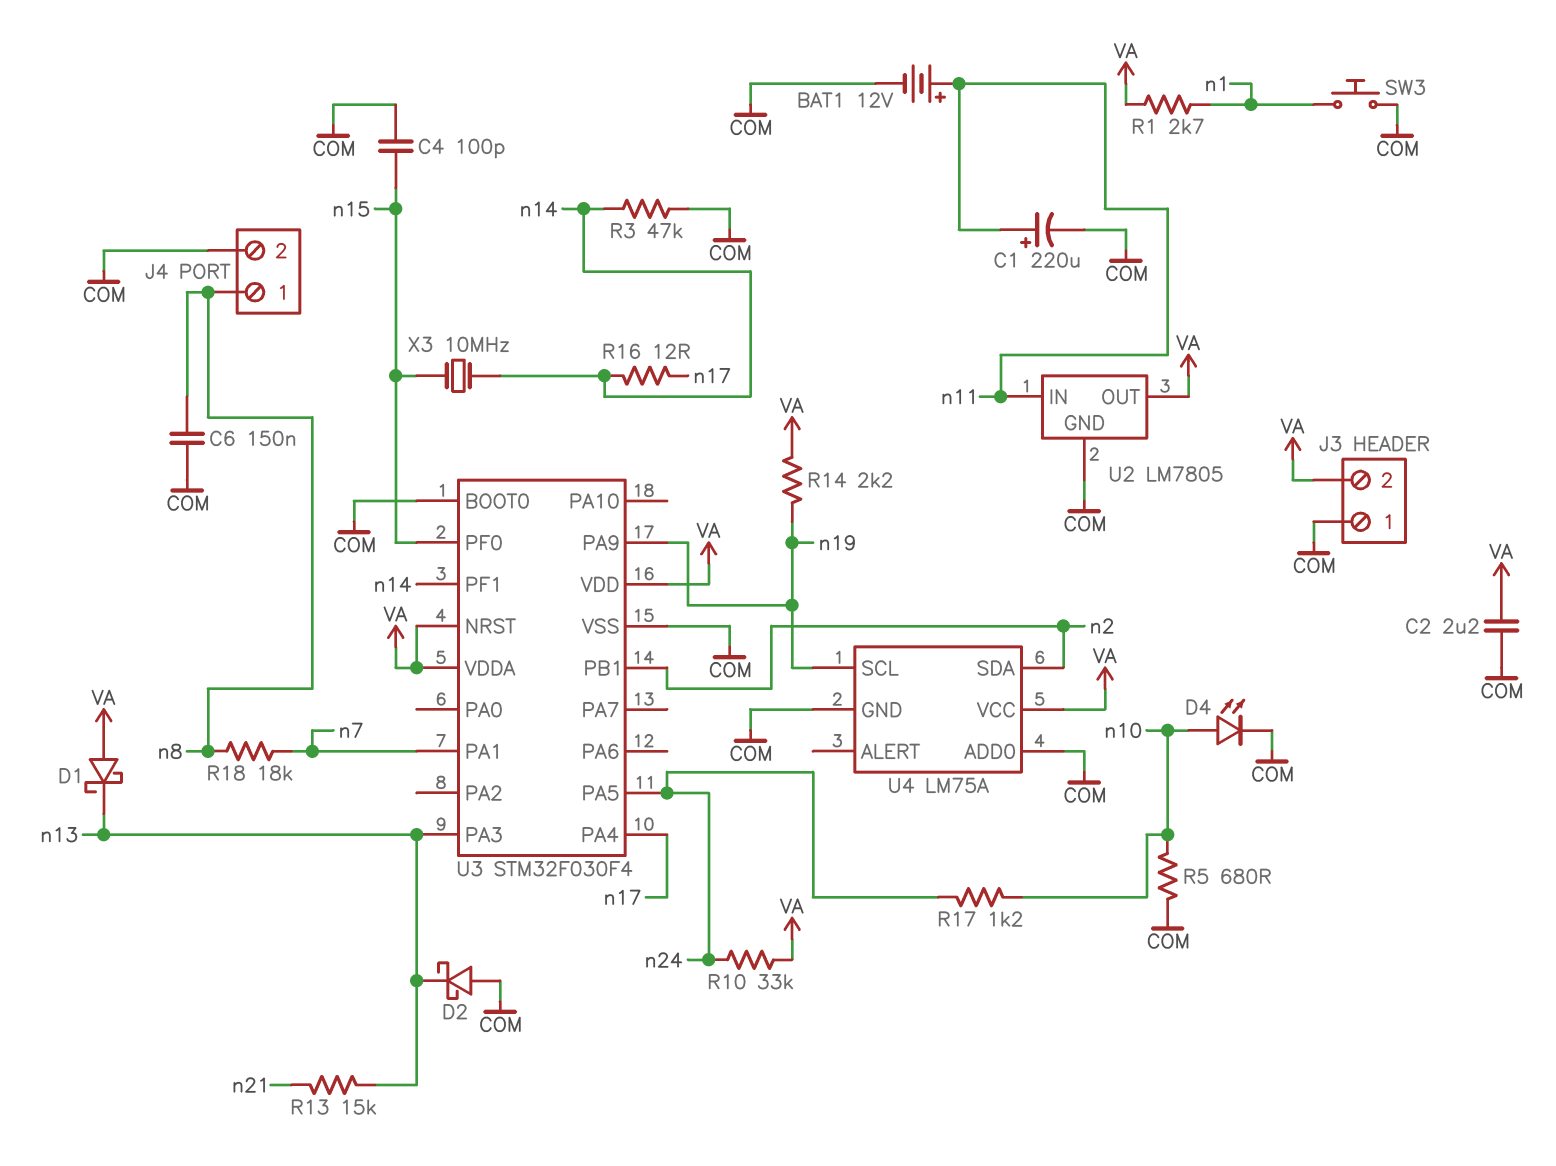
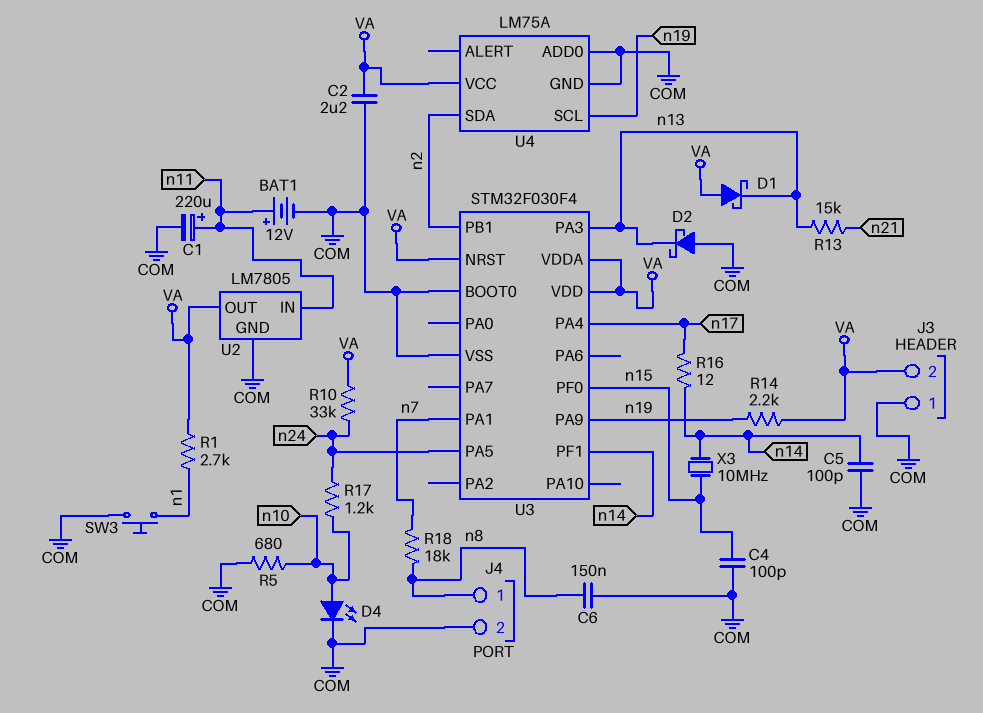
C5: none -> 100pF (COM, n14)
R3: 47k (COM, n14) -> none

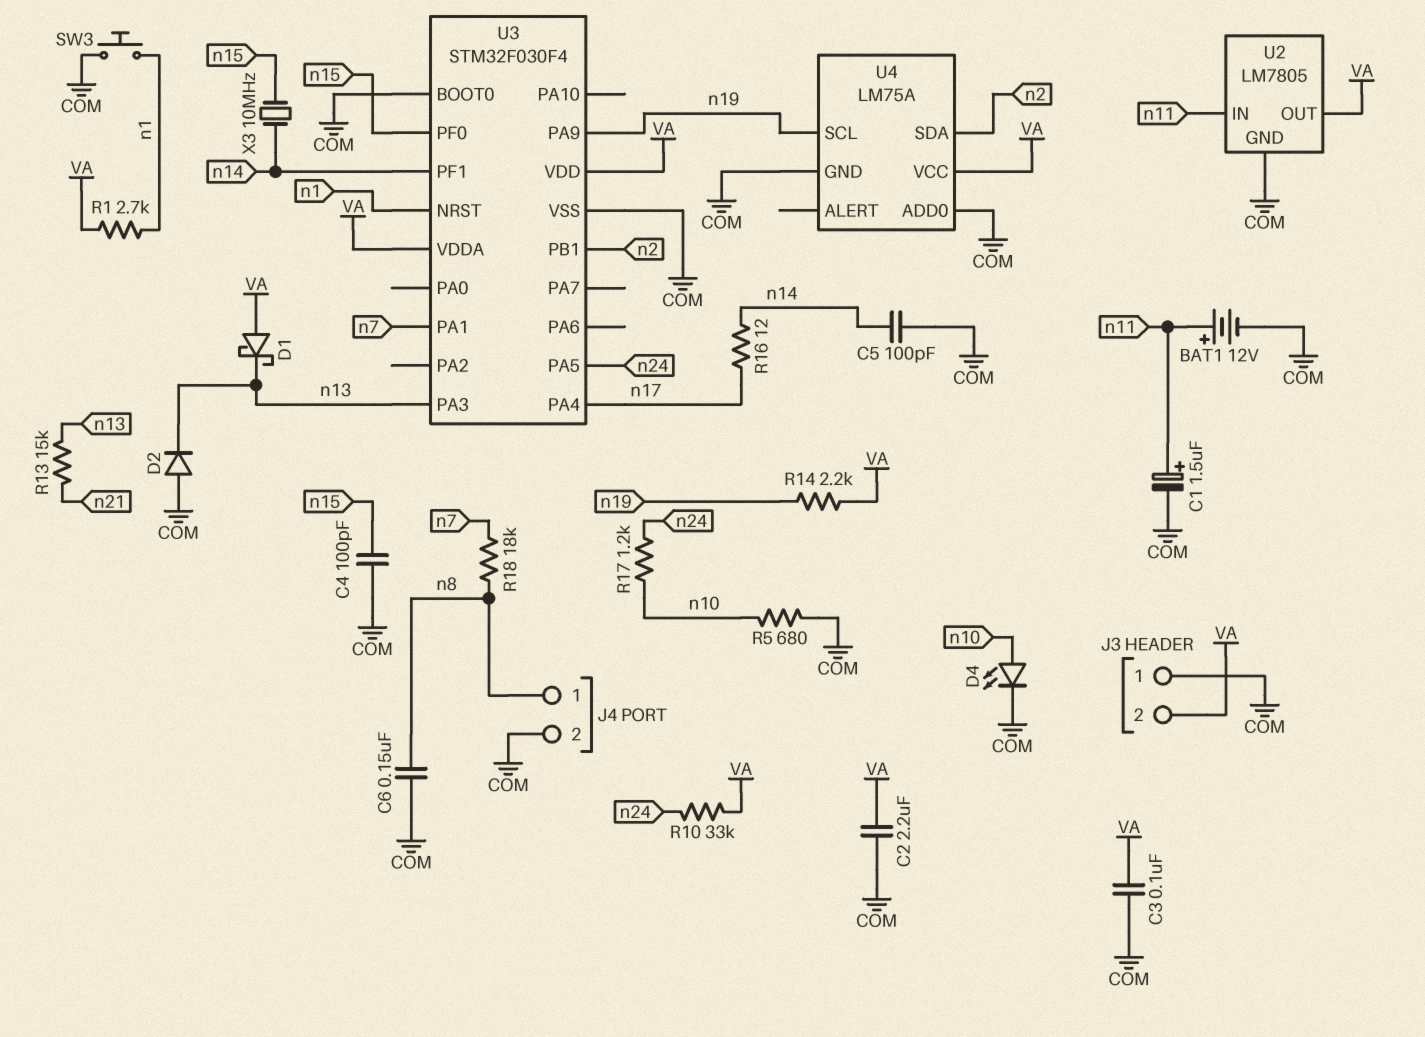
C1: 220uF (plus n11, minus COM) -> 1.5uF (plus n11, minus COM)
C3: none -> 100nF (COM, VA)
D2: schottky (A COM, K n13) -> diode (A COM, K n13)
U3 pin NRST: VA -> n1

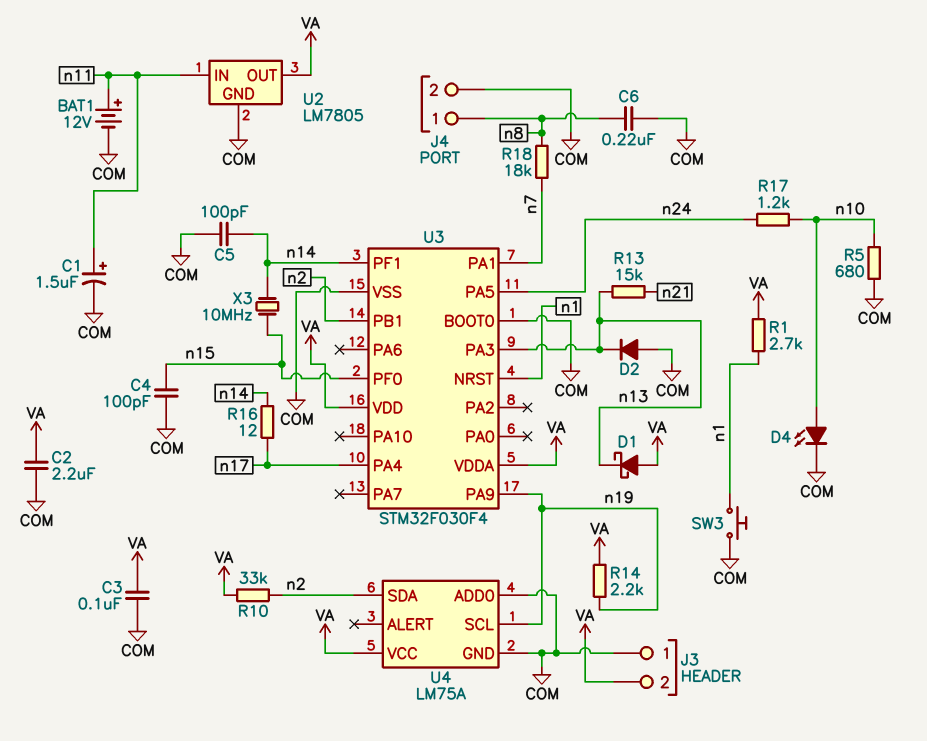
C6: 150nF (COM, n8) -> 220nF (COM, n8)
R10: 33k (VA, n24) -> 33k (VA, n2)

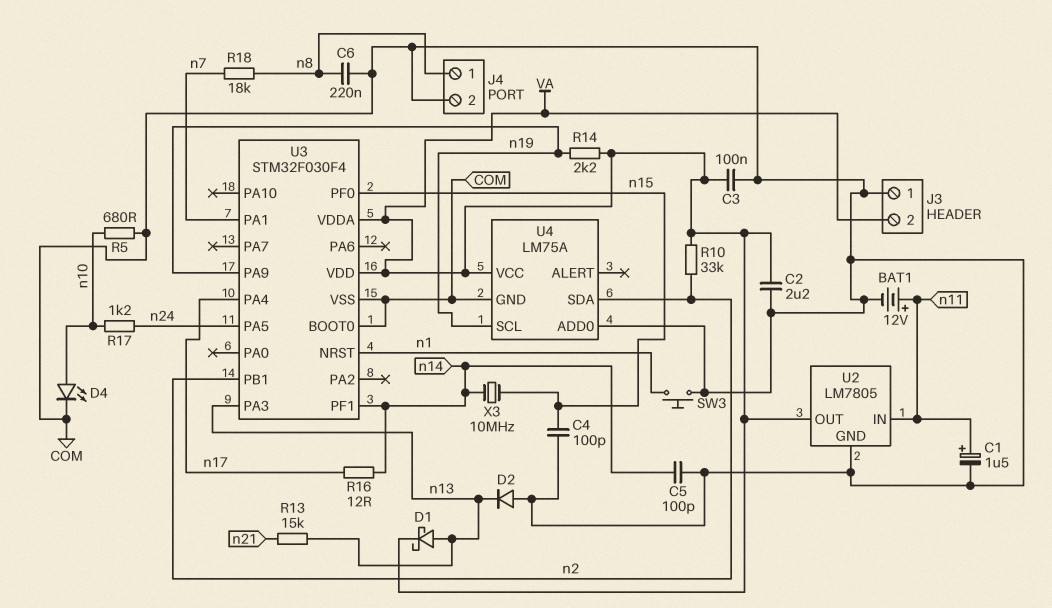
D1: schottky (A VA, K n13) -> schottky (A n13, K VA)
R1: 2.7k (VA, n1) -> none

